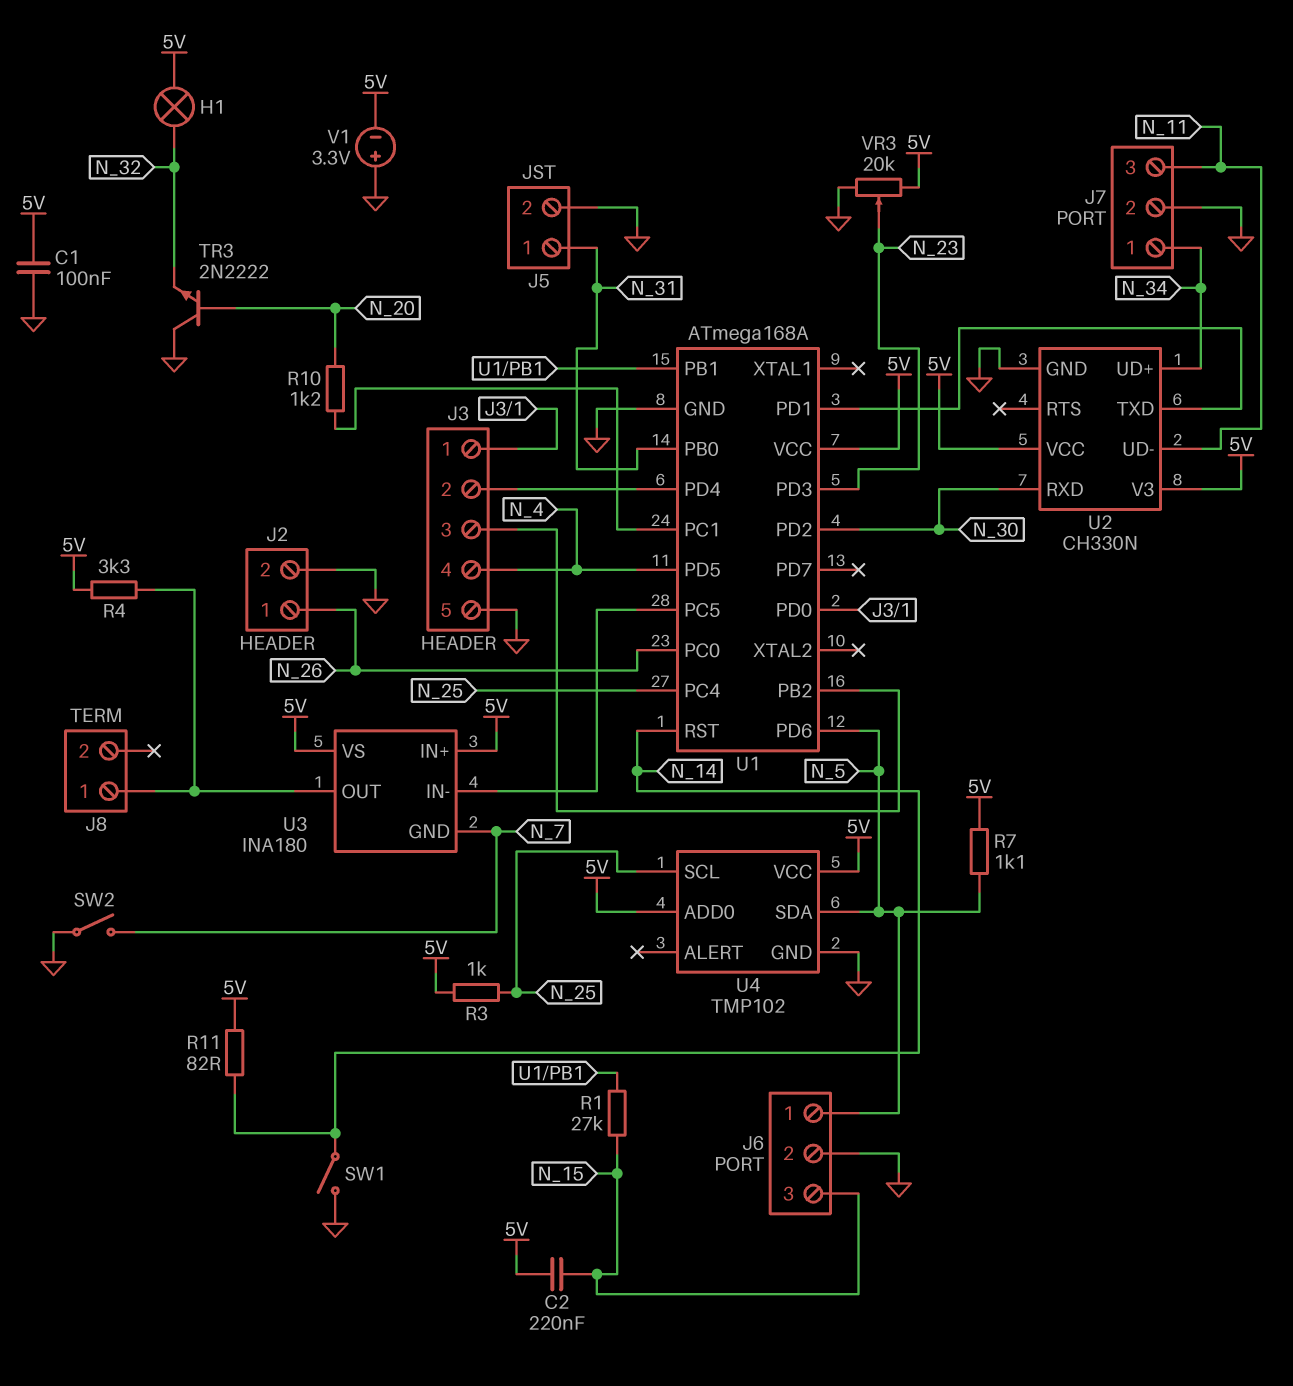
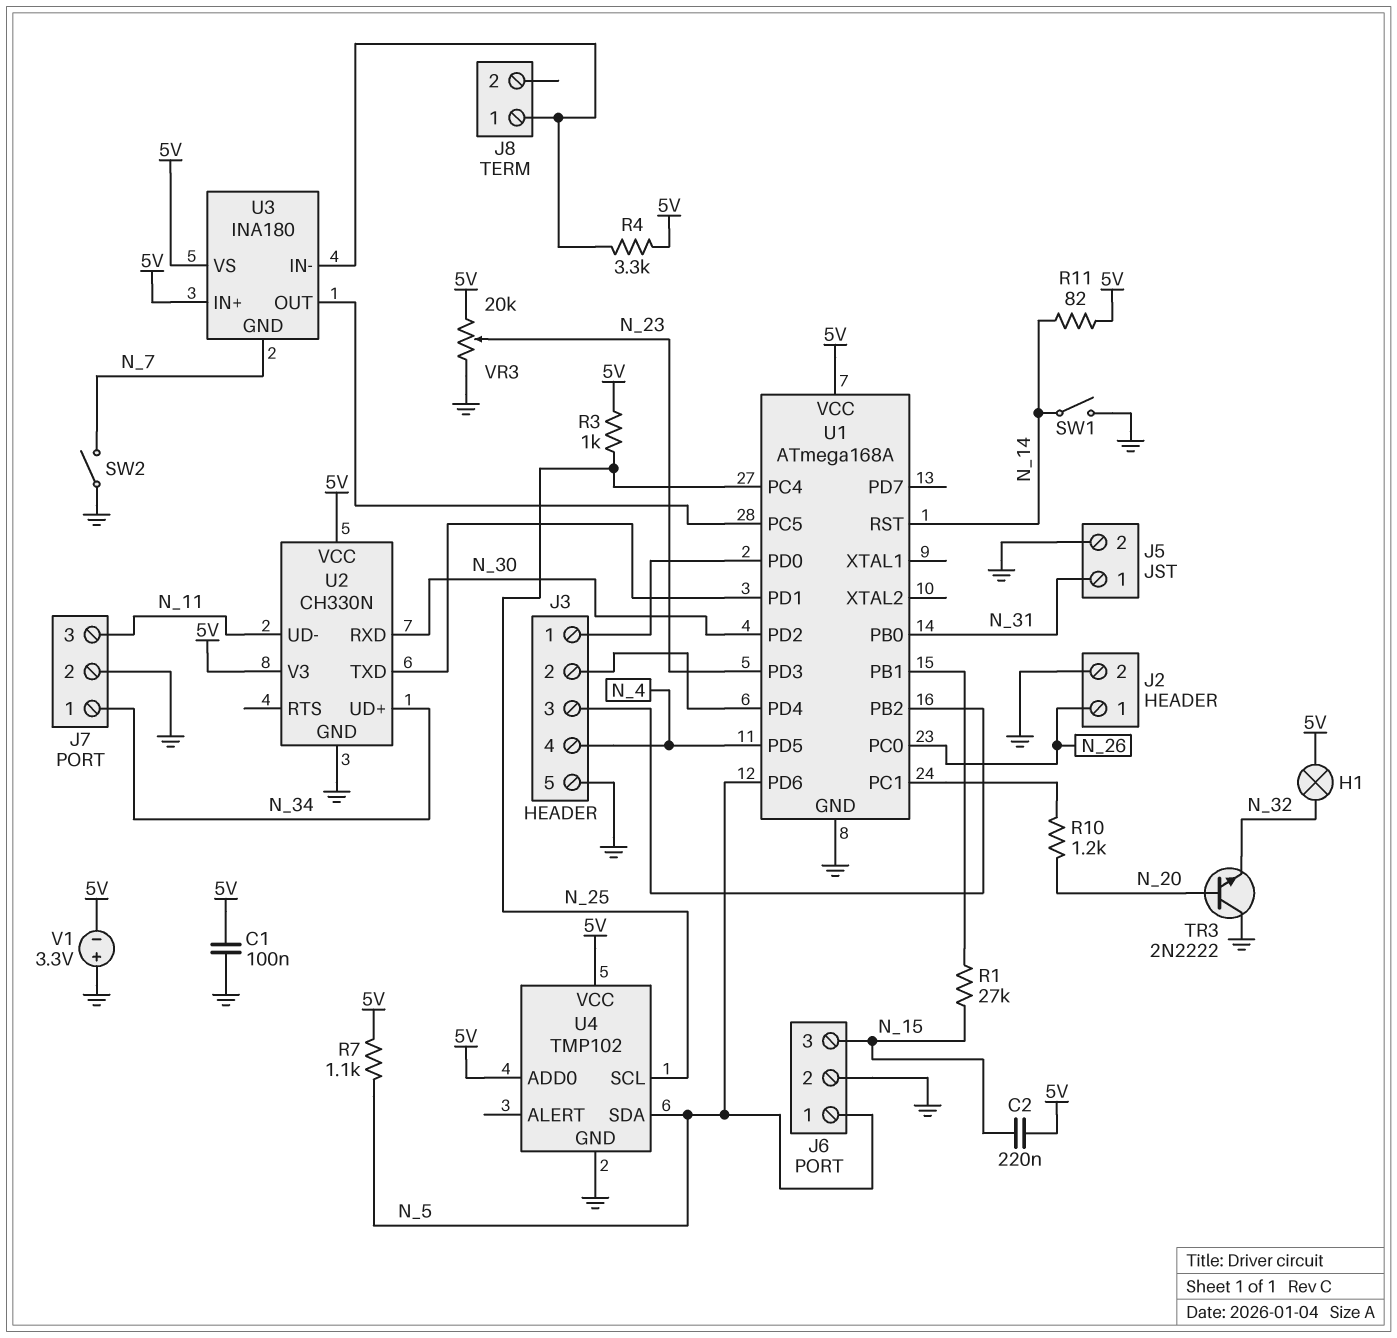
U3 pin IN-: U1/PC5 -> J8/1
U3 pin OUT: J8/1 -> U1/PC5

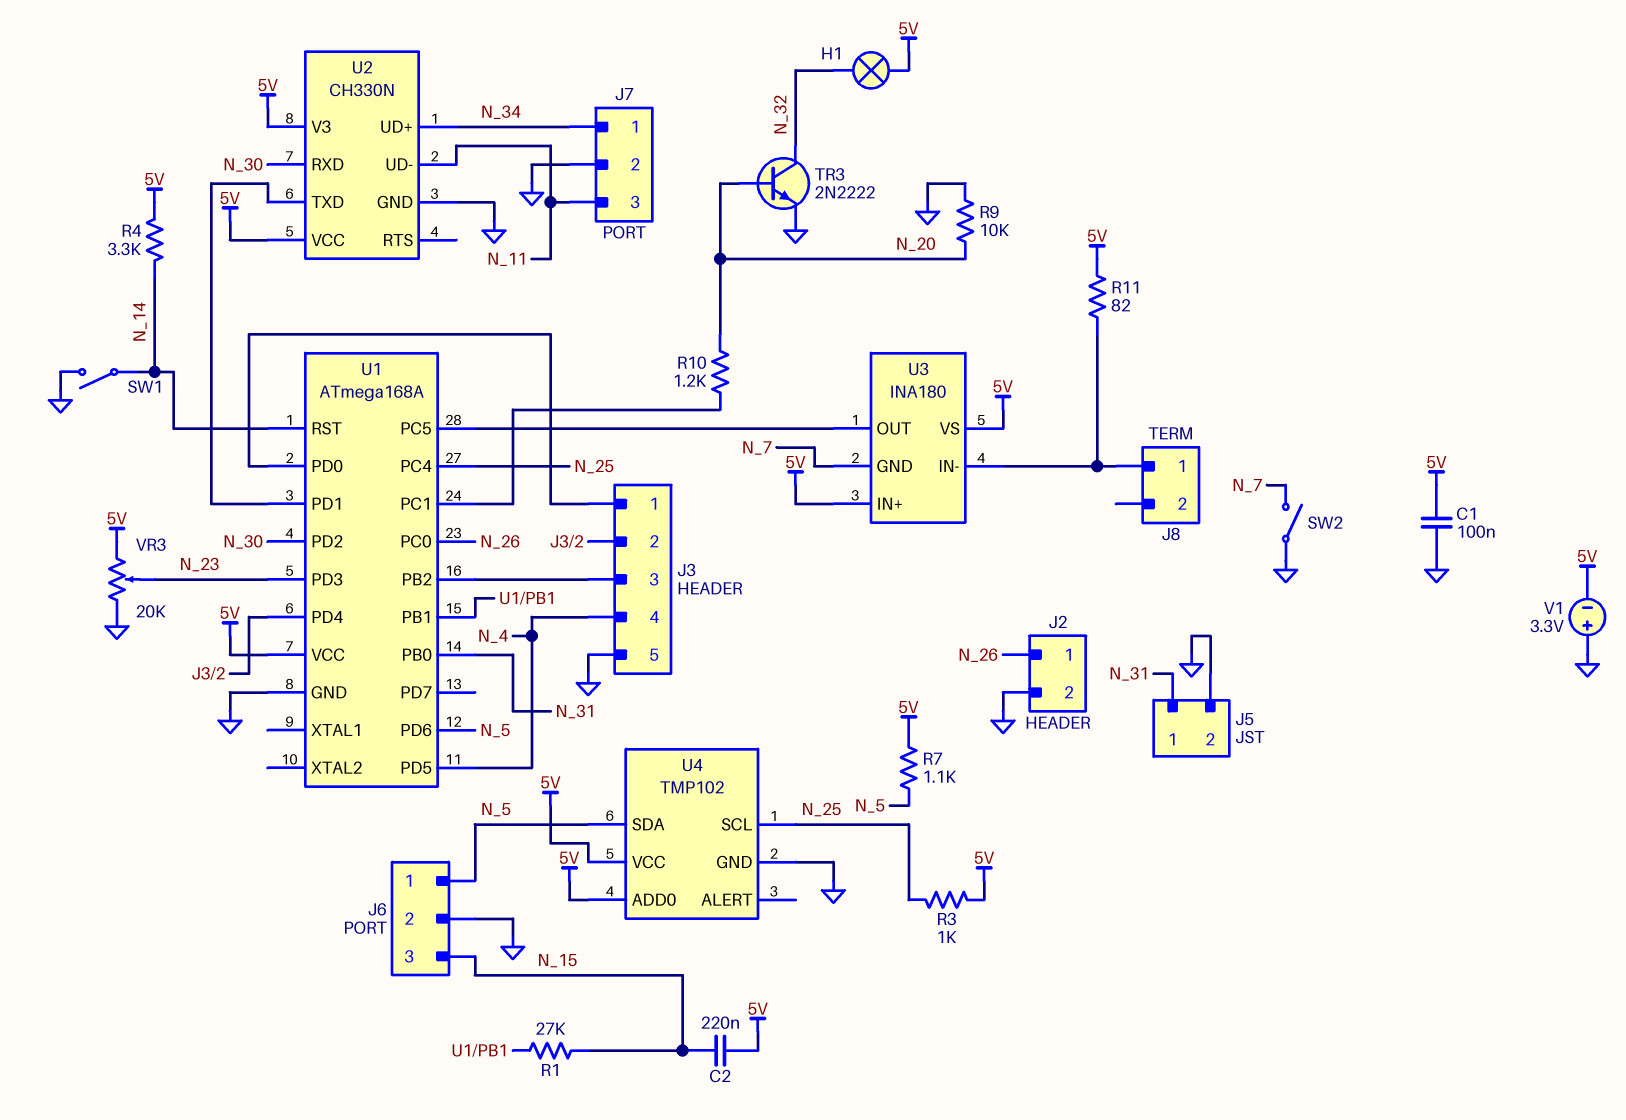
R4: 3.3k (5V, J8/1) -> 3.3k (5V, N_14)
R9: none -> 10k (GND, N_20)
R11: 82 (5V, N_14) -> 82 (5V, J8/1)
TR3: NPN 2N2222 (B N_20, C GND, E N_32) -> NPN 2N2222 (B N_20, C N_32, E GND)

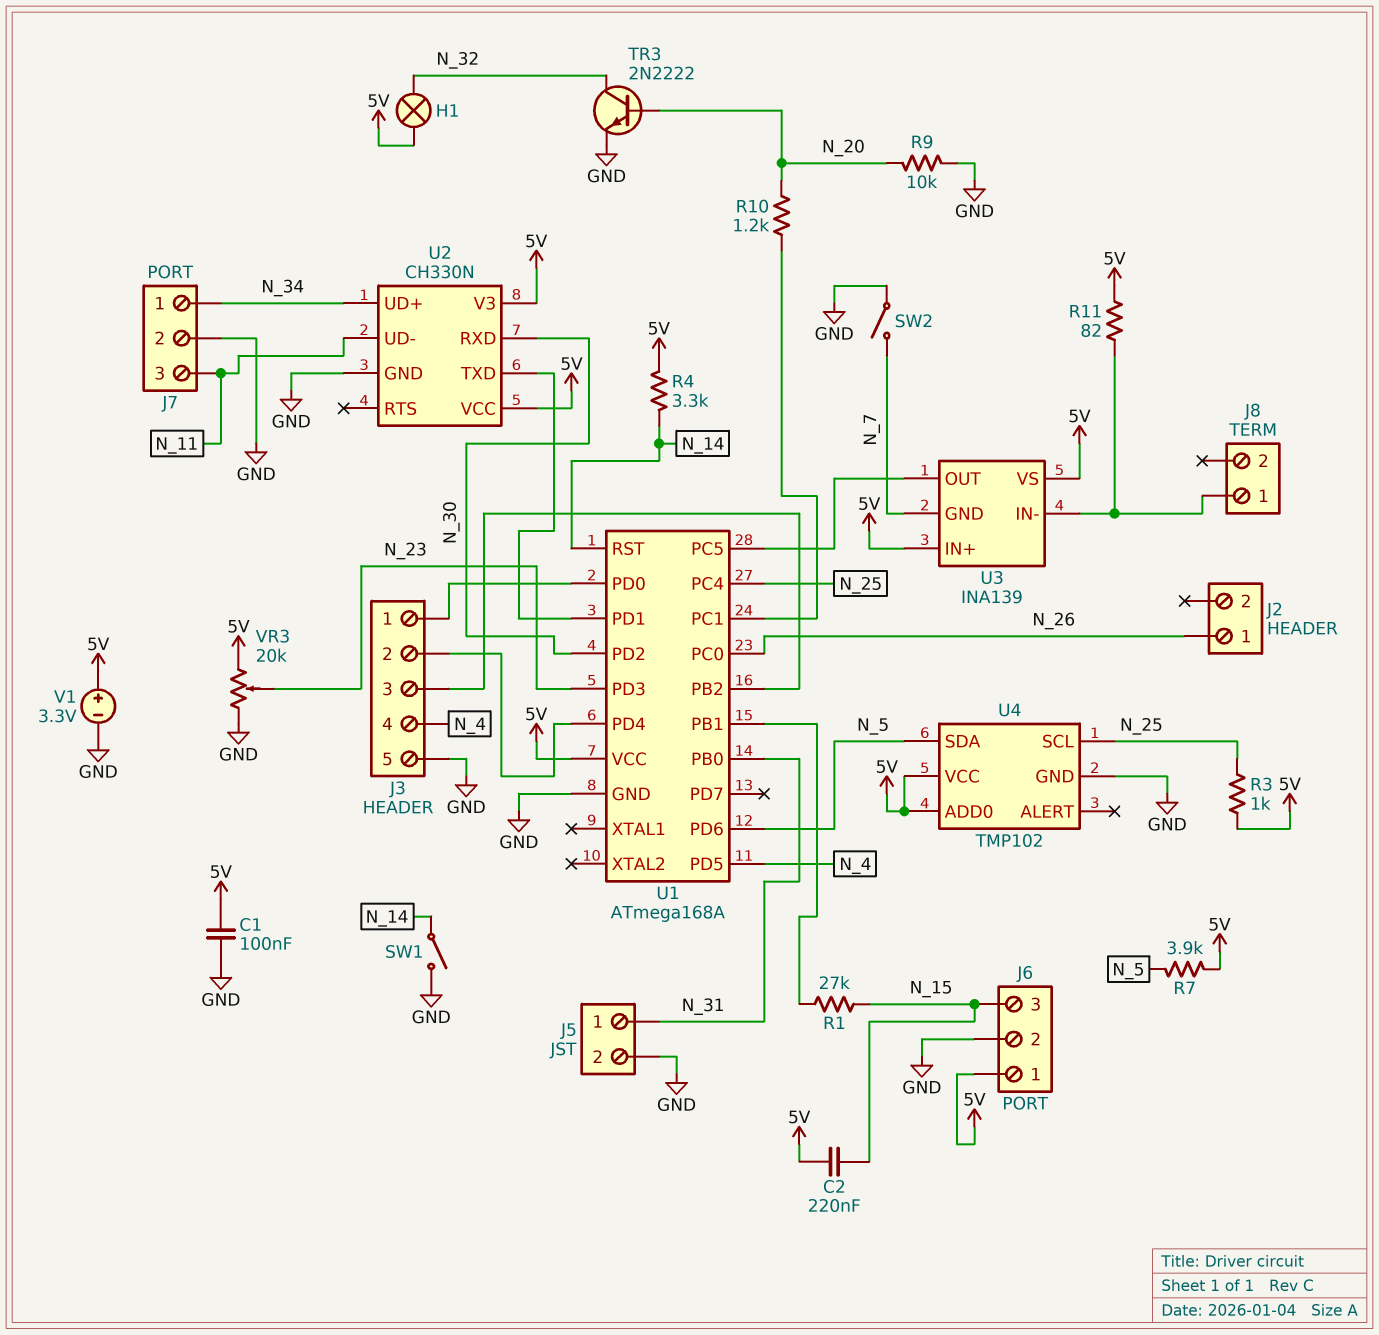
J2 pin 2: GND -> none
J6 pin 1: N_5 -> 5V
R7: 1.1k (5V, N_5) -> 3.9k (5V, N_5)
U3: INA180 -> INA139
V1: 3.3V (plus GND, minus 5V) -> 3.3V (plus 5V, minus GND)

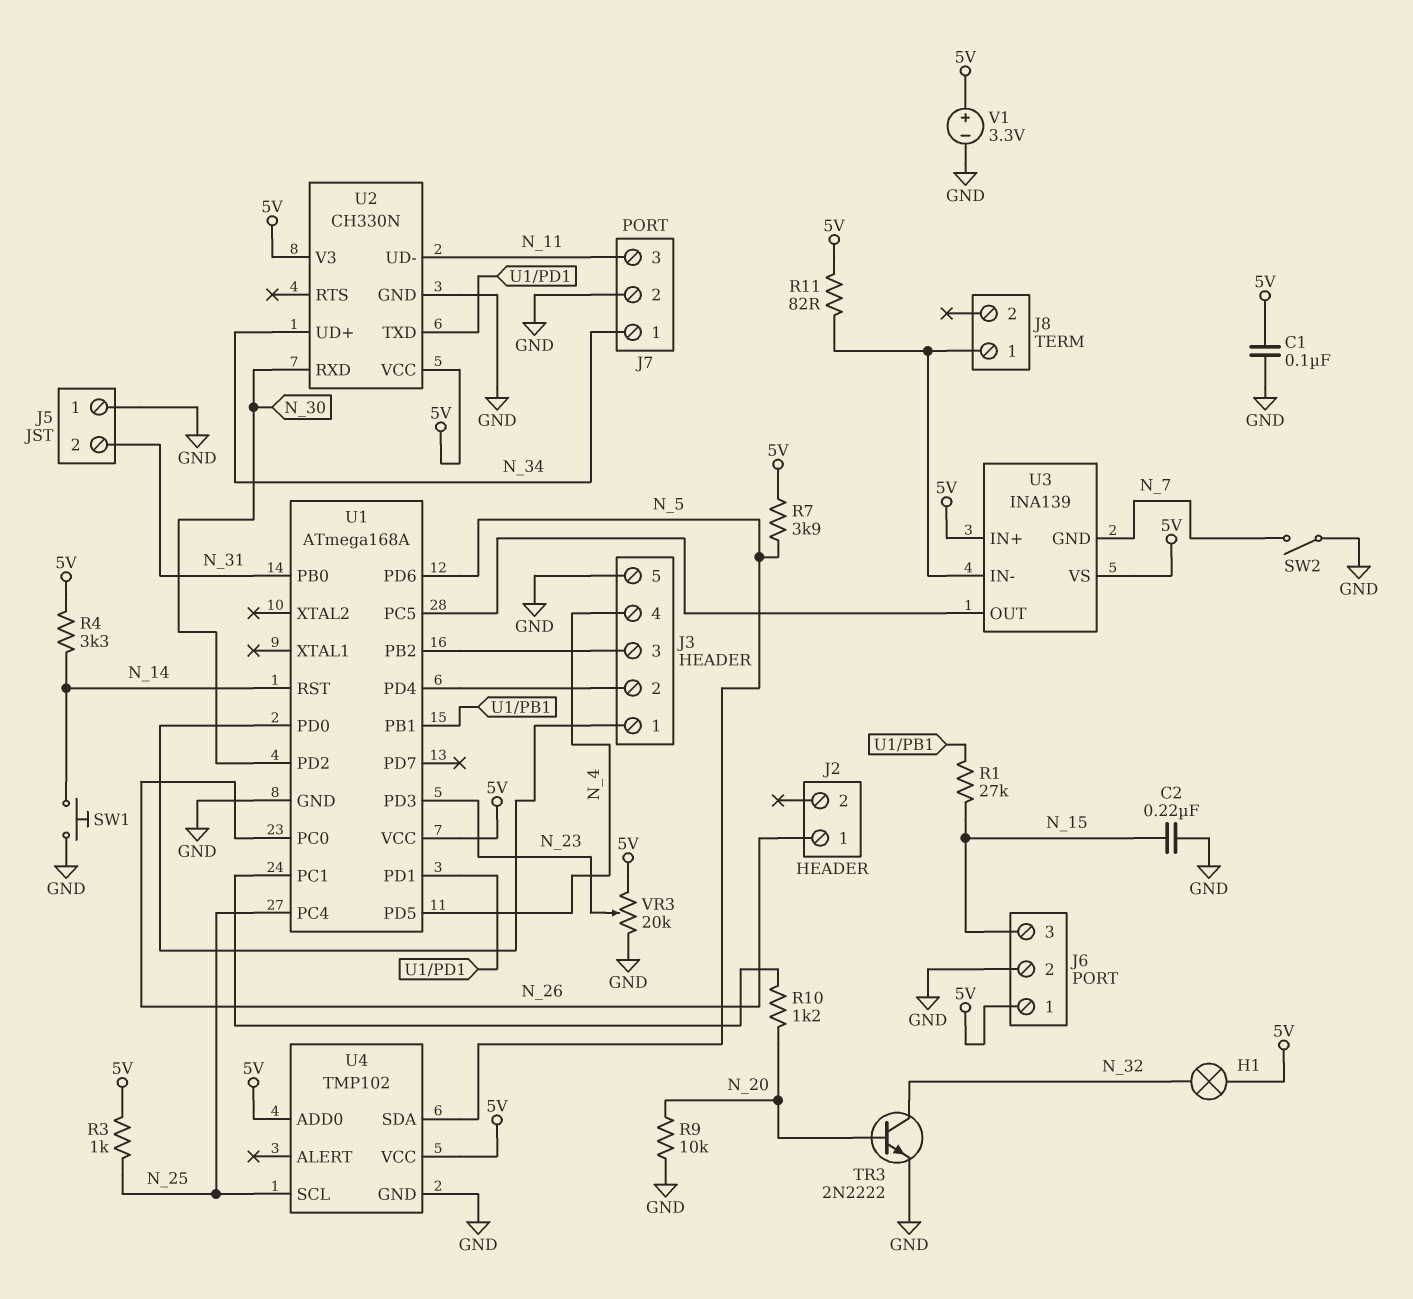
C2: 220nF (5V, N_15) -> 220nF (GND, N_15)
J5 pin 1: N_31 -> GND
J5 pin 2: GND -> N_31
SW1: switch (GND, N_14) -> button (GND, N_14)

